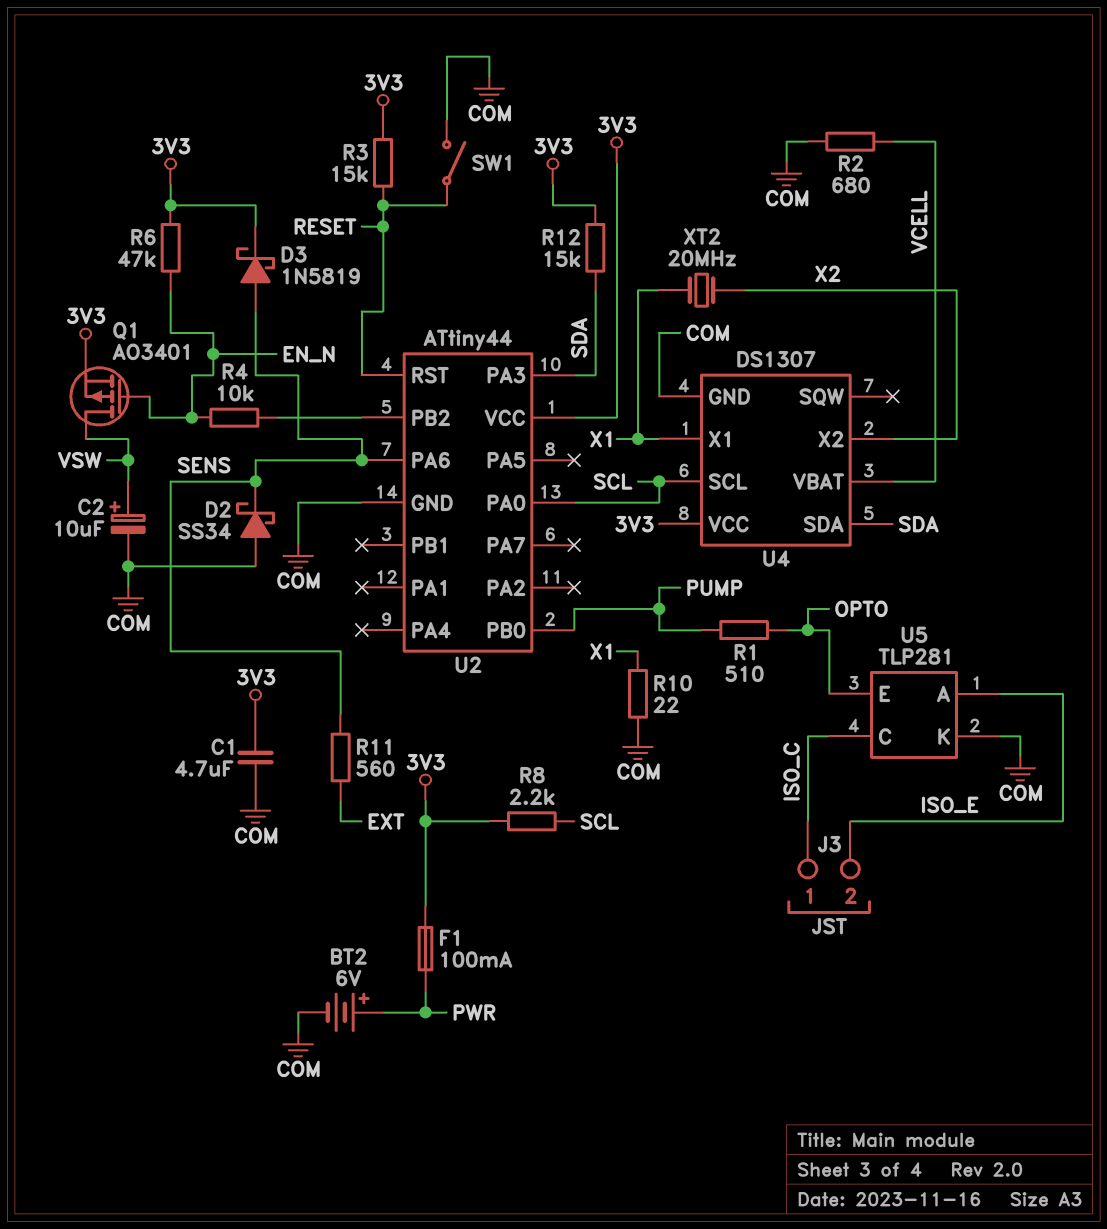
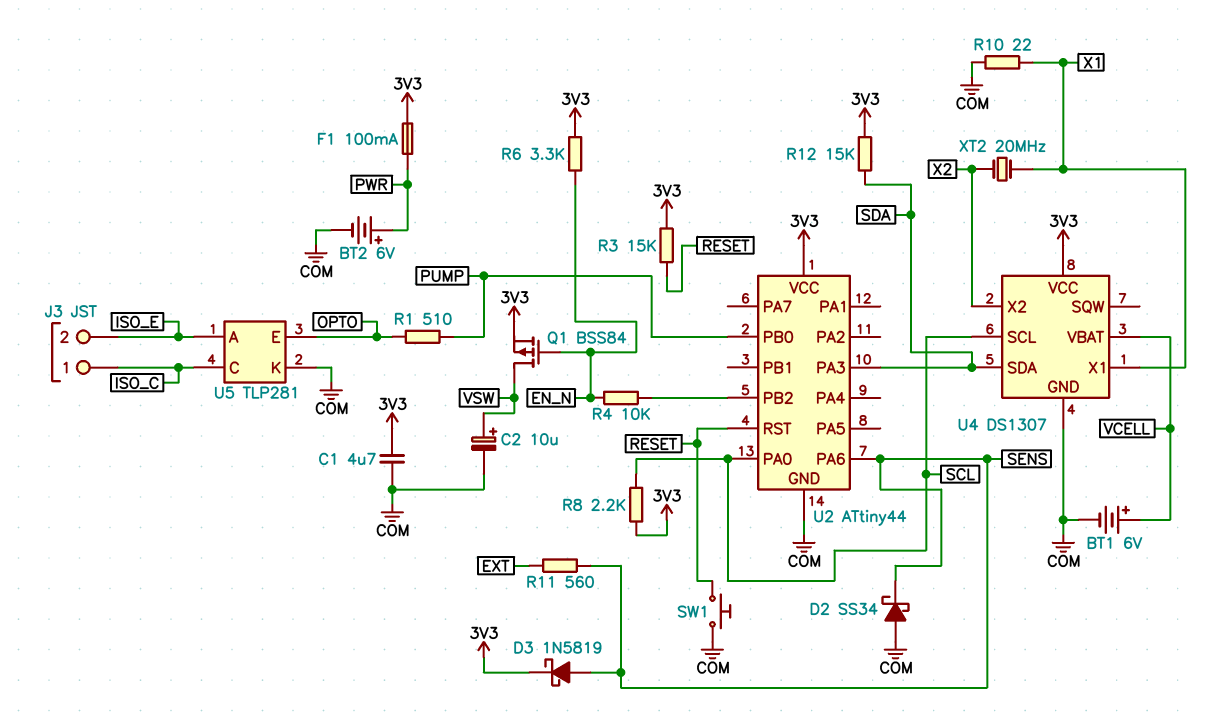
BT1: none -> 6V (plus VCELL, minus COM)
Q1: PMOS AO3401 (G EN_N, D VSW, S 3V3) -> PMOS BSS84 (G EN_N, D VSW, S 3V3)
R2: 680 (COM, VCELL) -> none
R6: 47k (3V3, EN_N) -> 3.3k (3V3, EN_N)
SW1: switch (COM, RESET) -> button (COM, RESET)

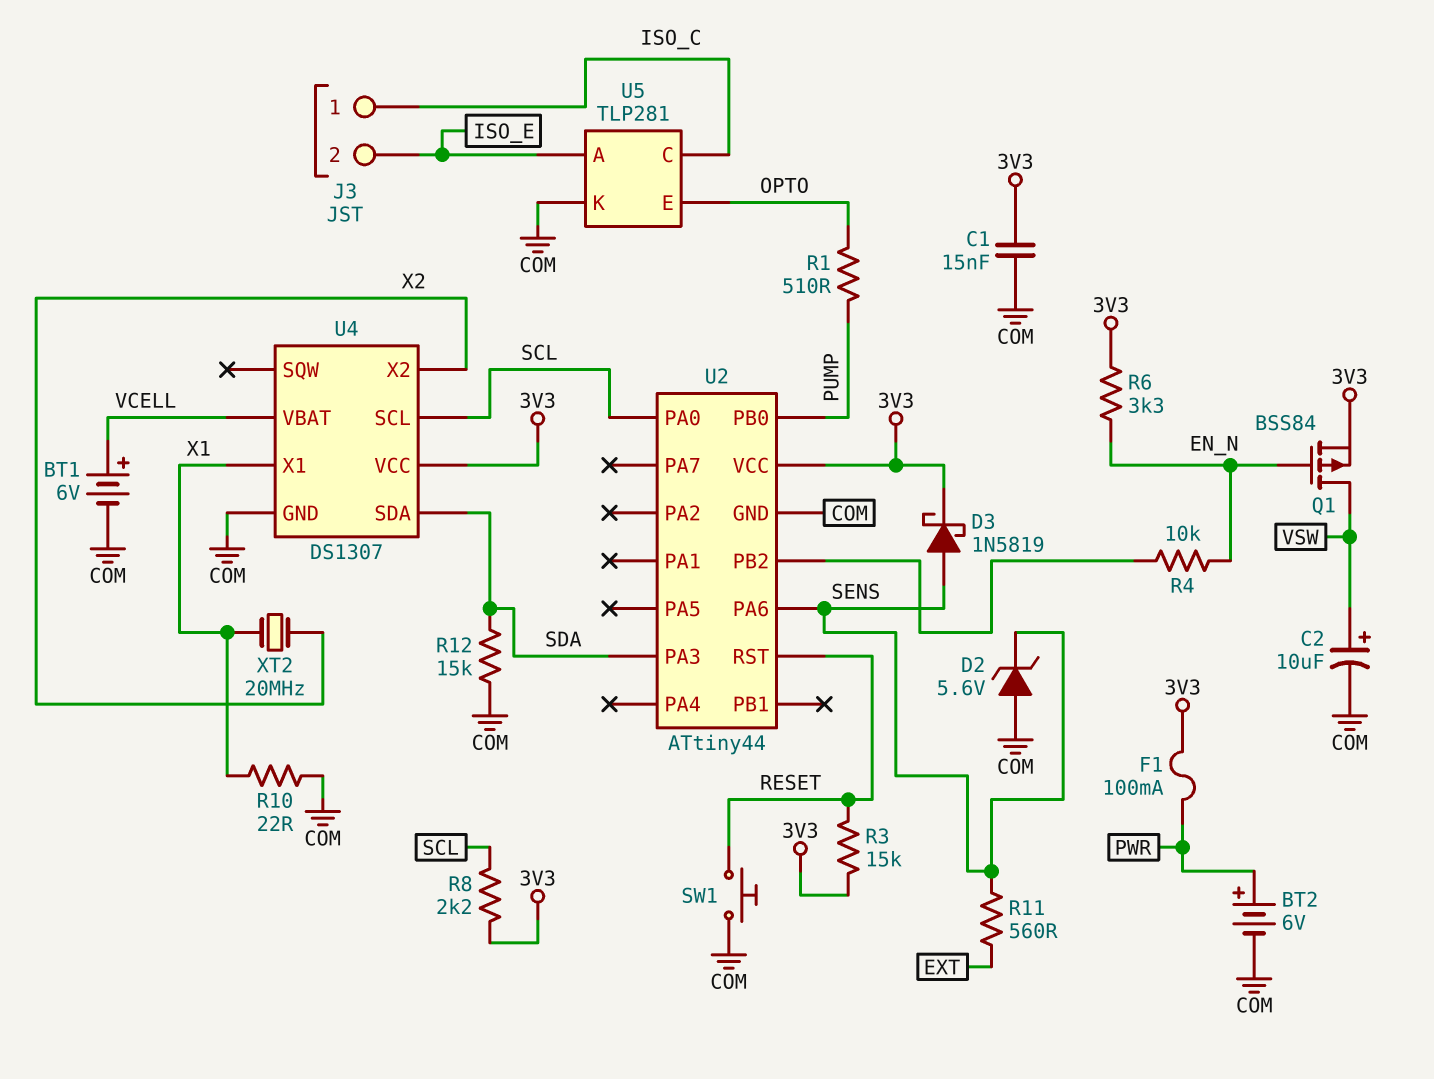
C1: 4.7uF (3V3, COM) -> 15nF (3V3, COM)
D2: schottky SS34 (A COM, K SENS) -> zener 5.6V (A COM, K SENS)
R12: 15k (3V3, SDA) -> 15k (COM, SDA)

